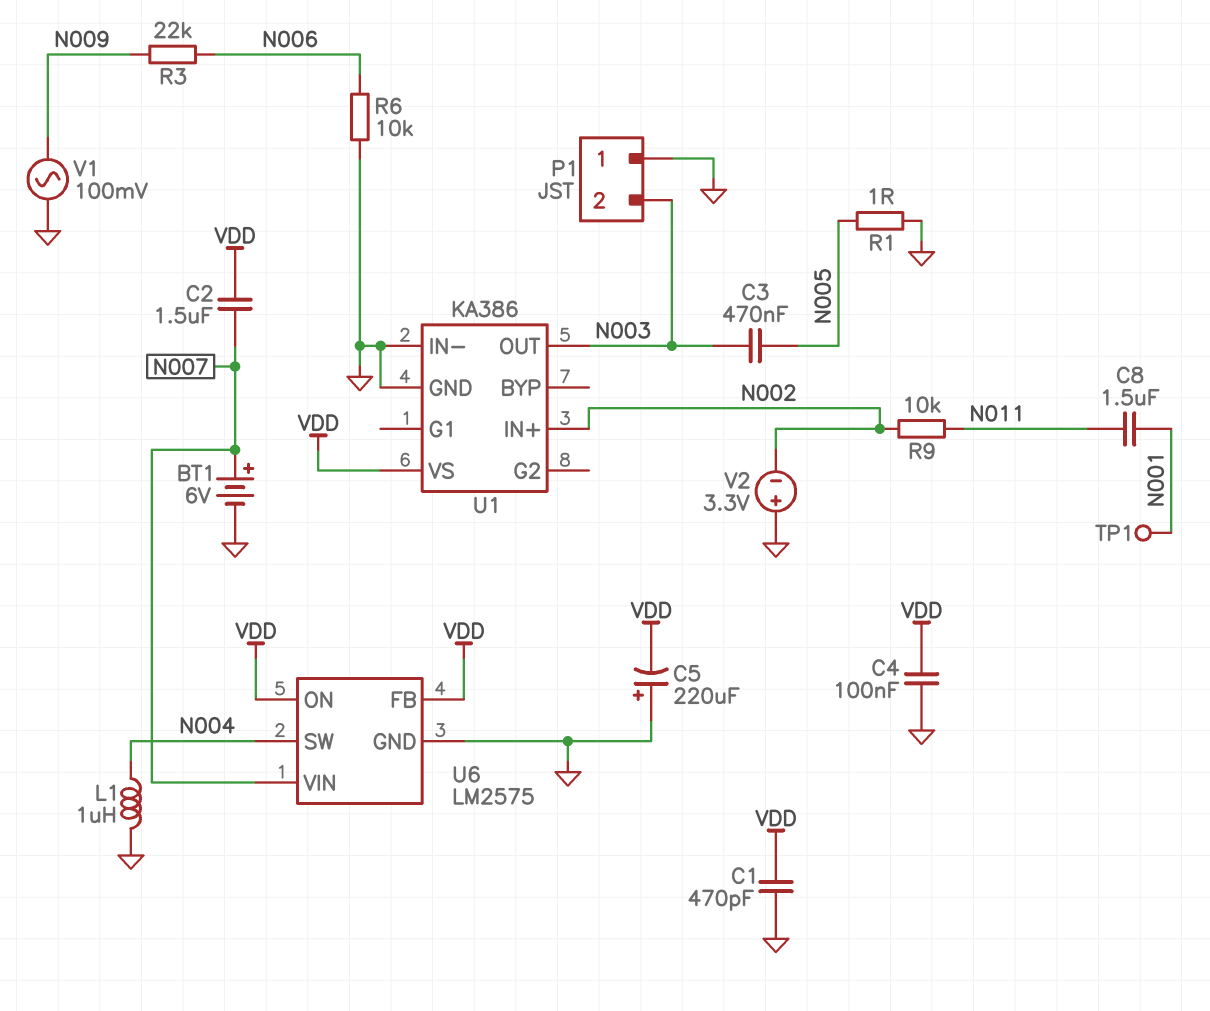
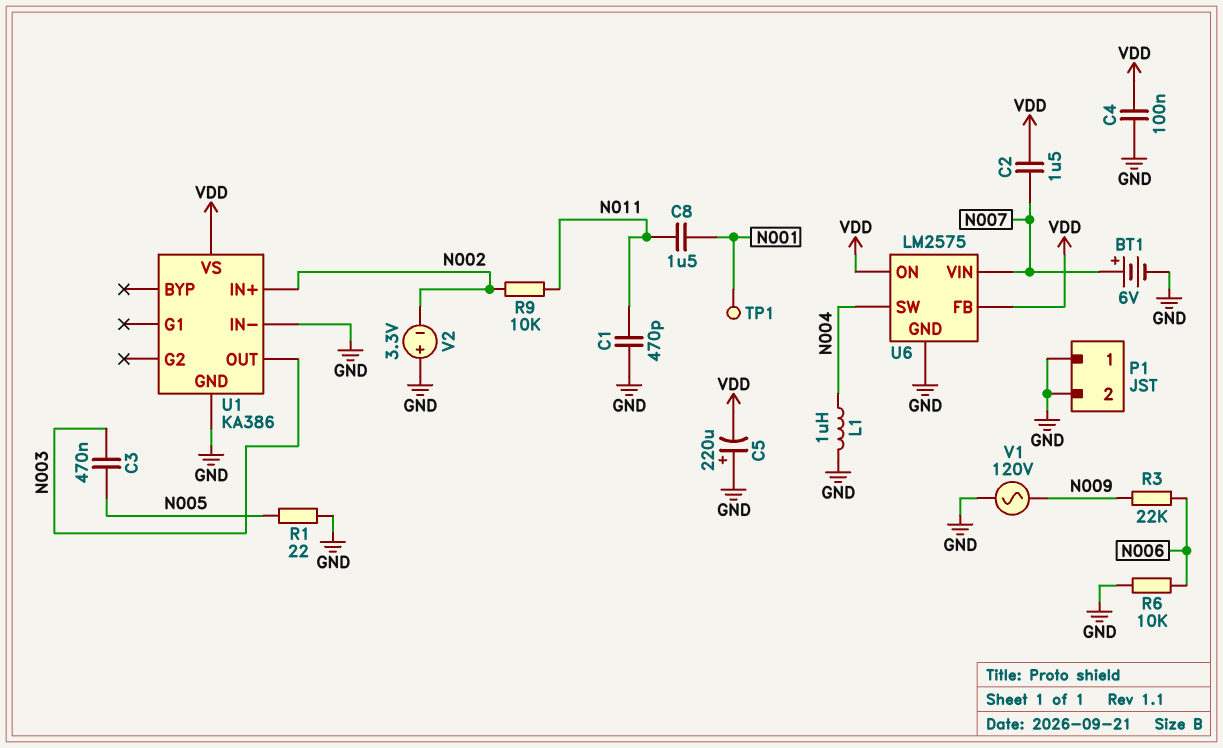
C1: 470pF (GND, VDD) -> 470pF (GND, N011)
P1 pin 2: N003 -> GND
R1: 1 (GND, N005) -> 22 (GND, N005)
V1: AC 100mV (GND, N009) -> AC 120V (GND, N009)

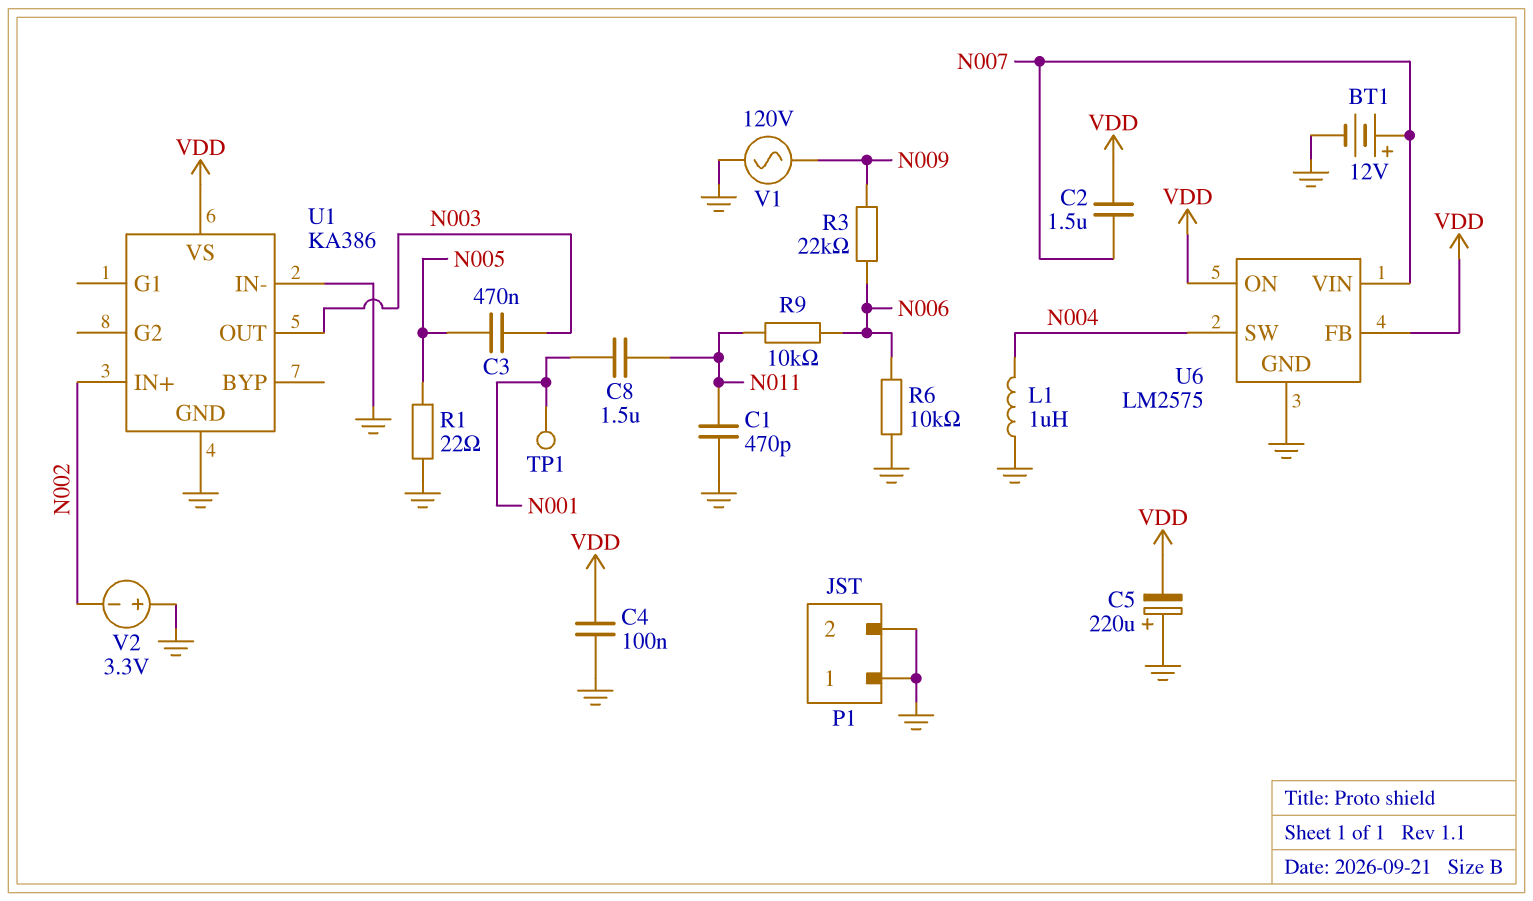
BT1: 6V (plus N007, minus GND) -> 12V (plus N007, minus GND)
R9: 10k (N002, N011) -> 10k (N006, N011)

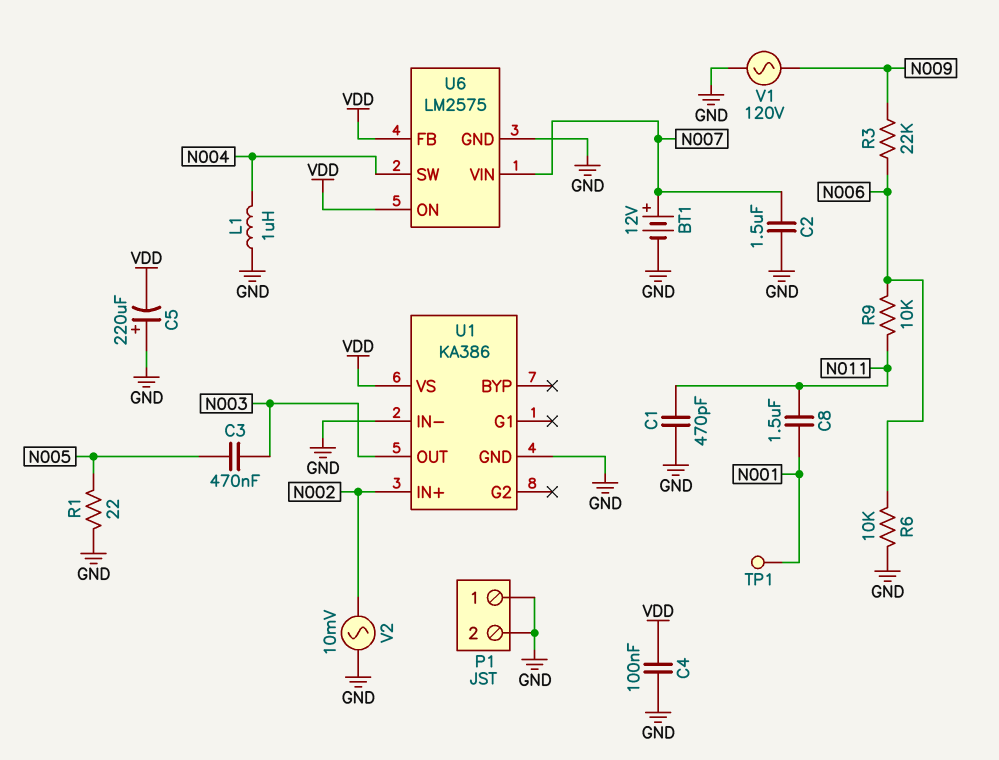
C2: 1.5uF (N007, VDD) -> 1.5uF (GND, N007)
V2: 3.3V (plus GND, minus N002) -> AC 10mV (GND, N002)

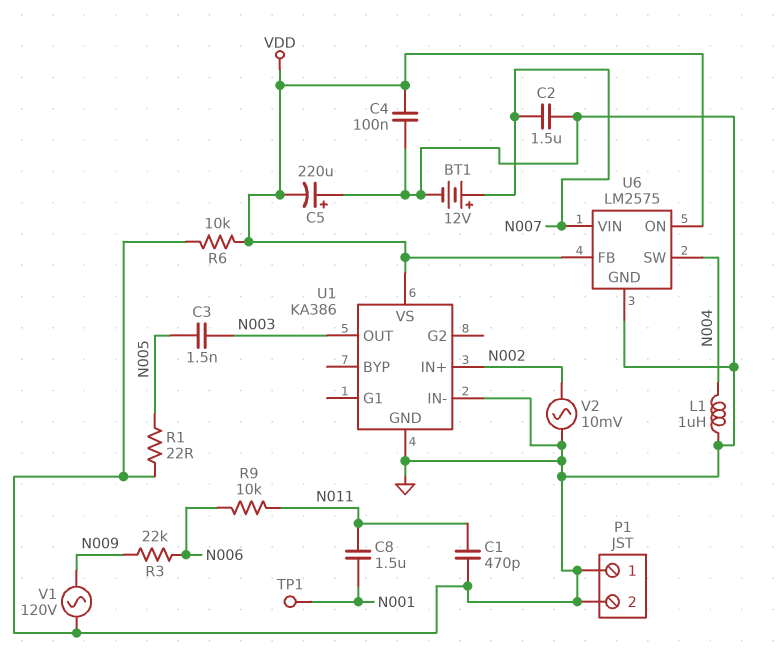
C3: 470nF (N003, N005) -> 1.5nF (N003, N005)
R6: 10k (GND, N006) -> 10k (GND, VDD)

